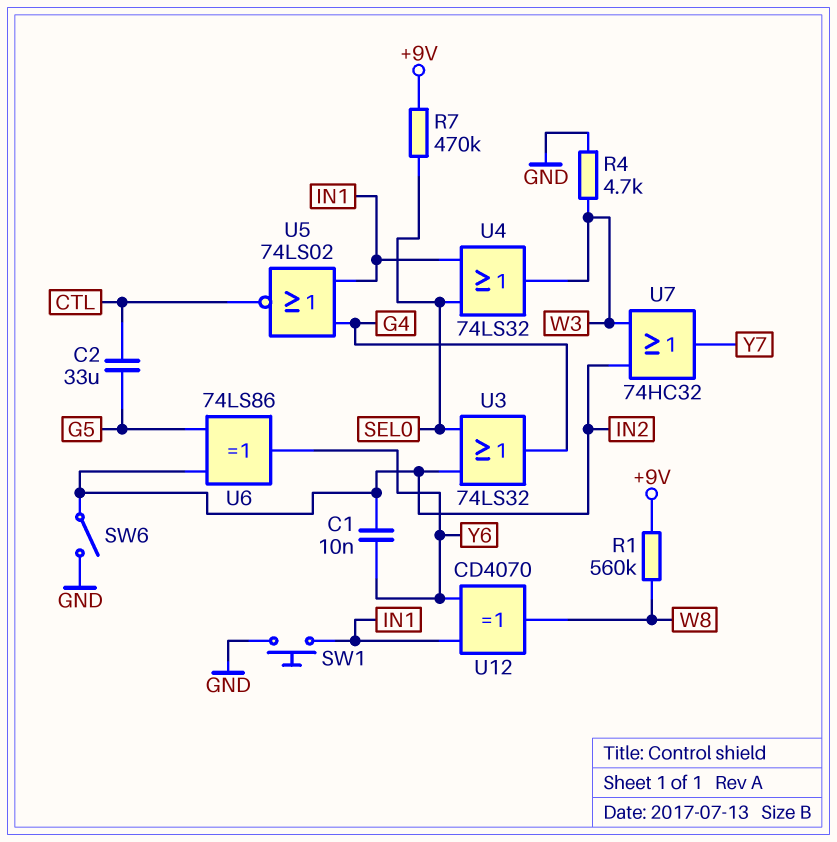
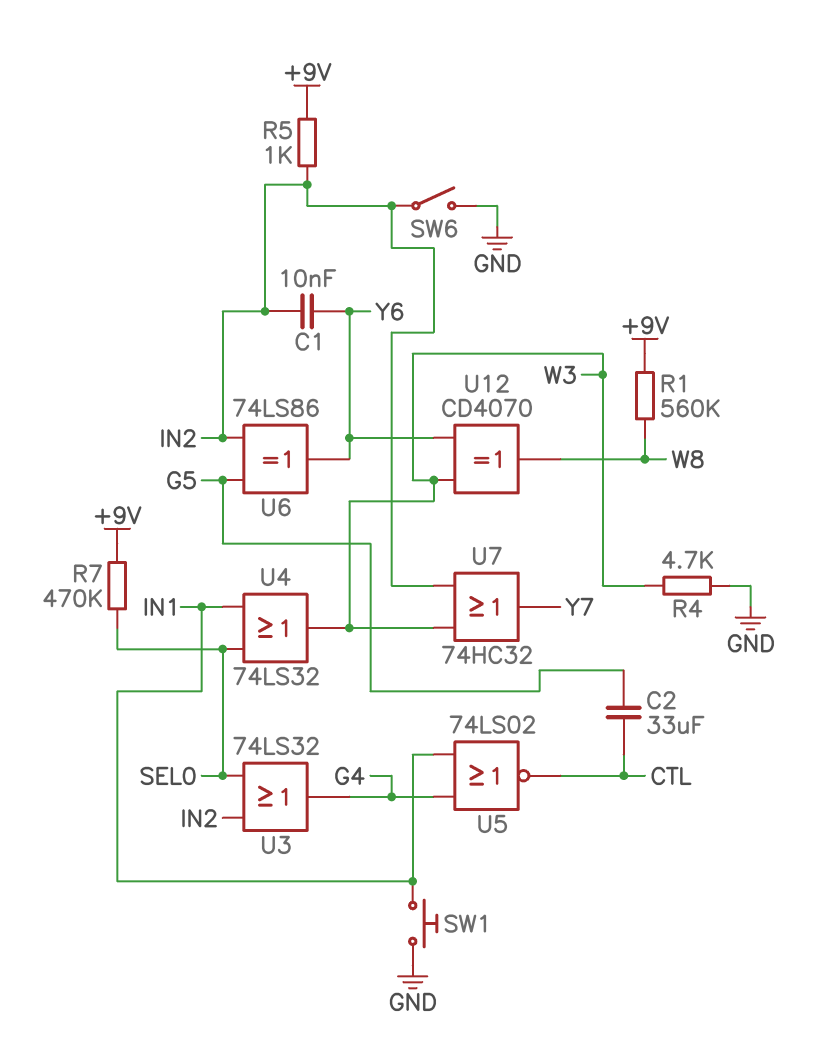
R5: none -> 1k (+9V, IN2)
U12: XOR CD4070 (in IN1, in Y6, out W8) -> XOR CD4070 (in W3, in Y6, out W8)

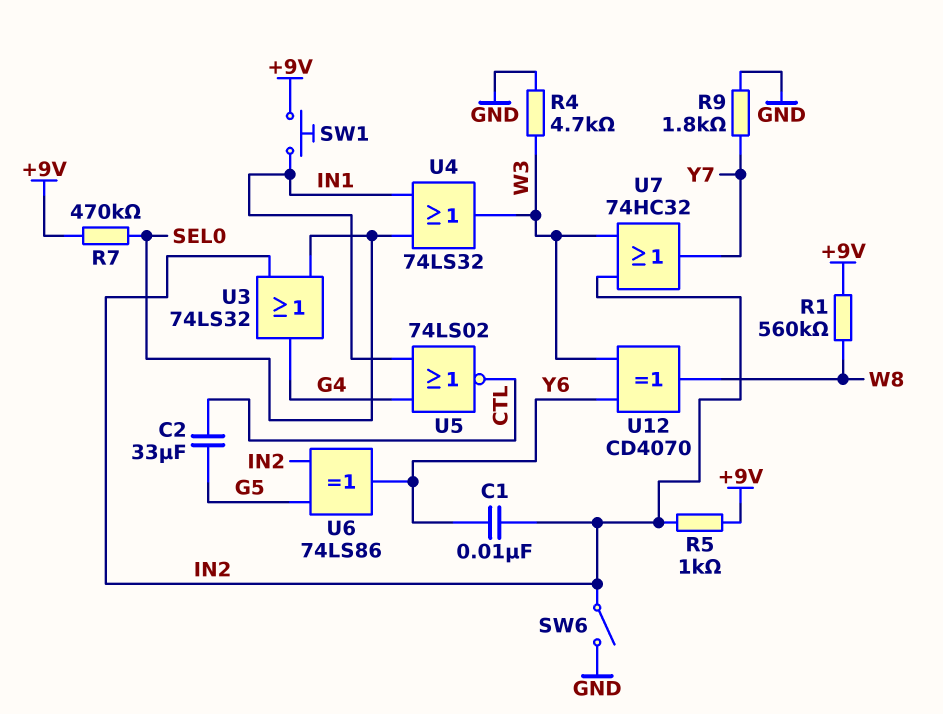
R9: none -> 1.8k (GND, Y7)
SW1: button (GND, IN1) -> button (+9V, IN1)

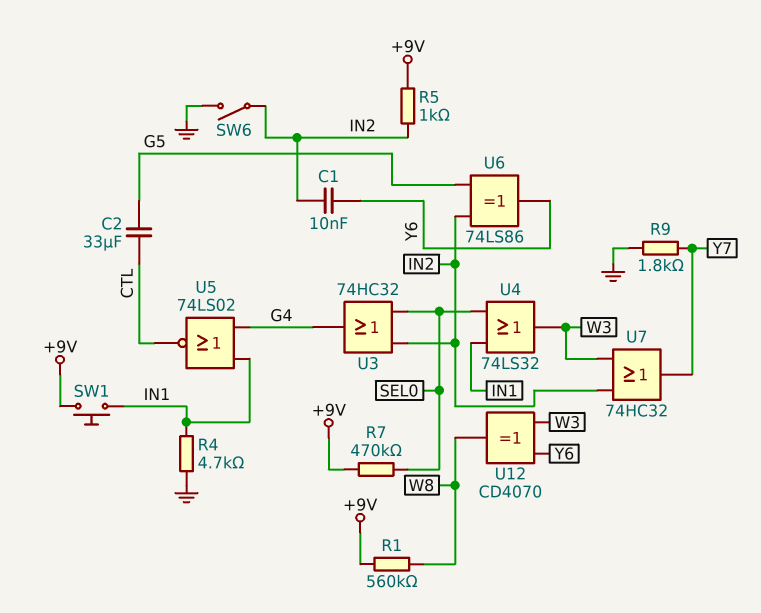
R4: 4.7k (GND, W3) -> 4.7k (GND, IN1)
U3: OR 74LS32 (in IN2, in SEL0, out G4) -> OR 74HC32 (in IN2, in SEL0, out G4)

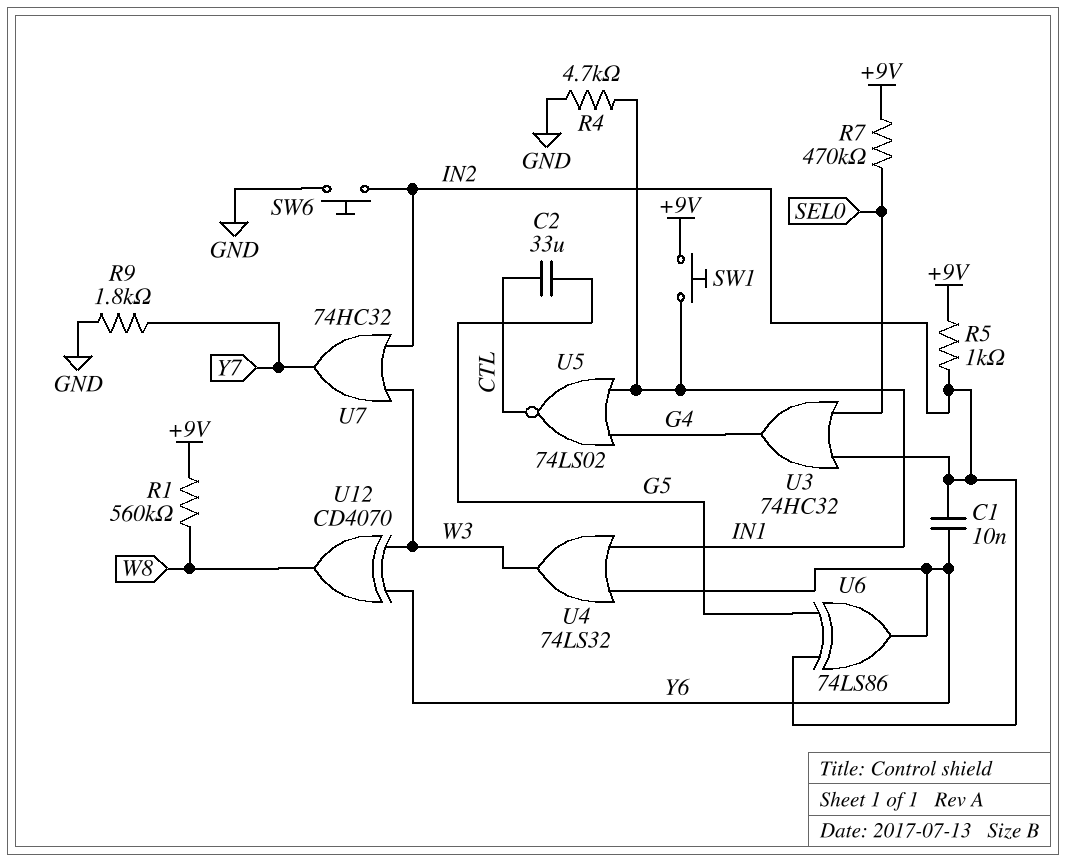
SW6: switch (GND, IN2) -> button (GND, IN2)
U4: OR 74LS32 (in IN1, in SEL0, out W3) -> OR 74LS32 (in IN1, in Y6, out W3)

